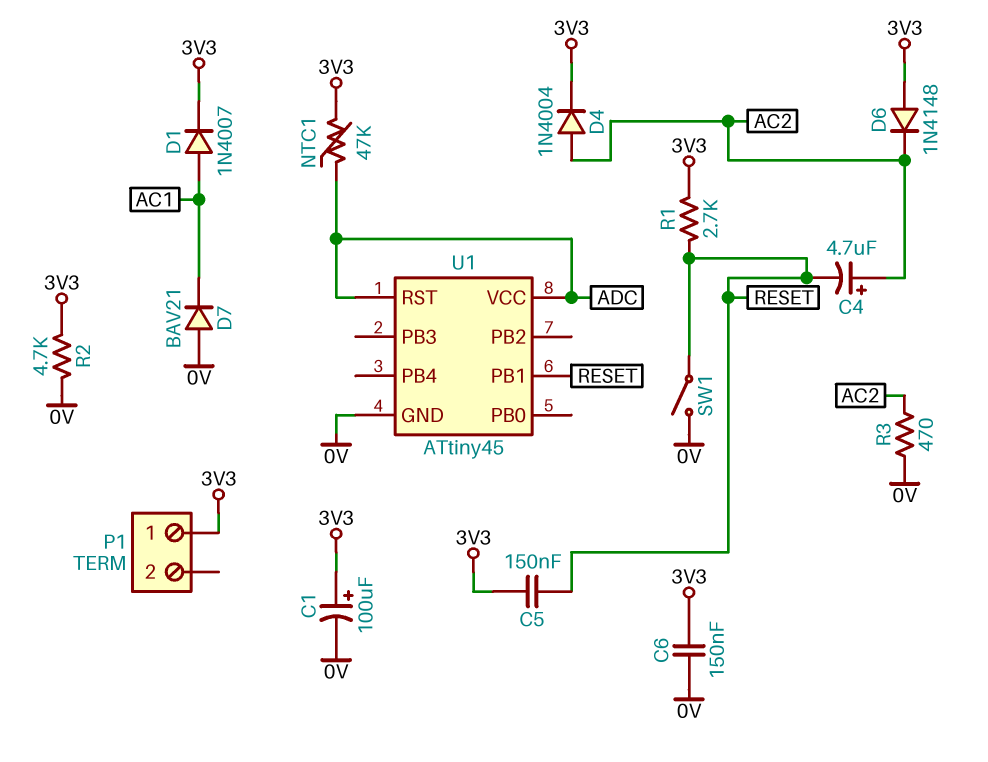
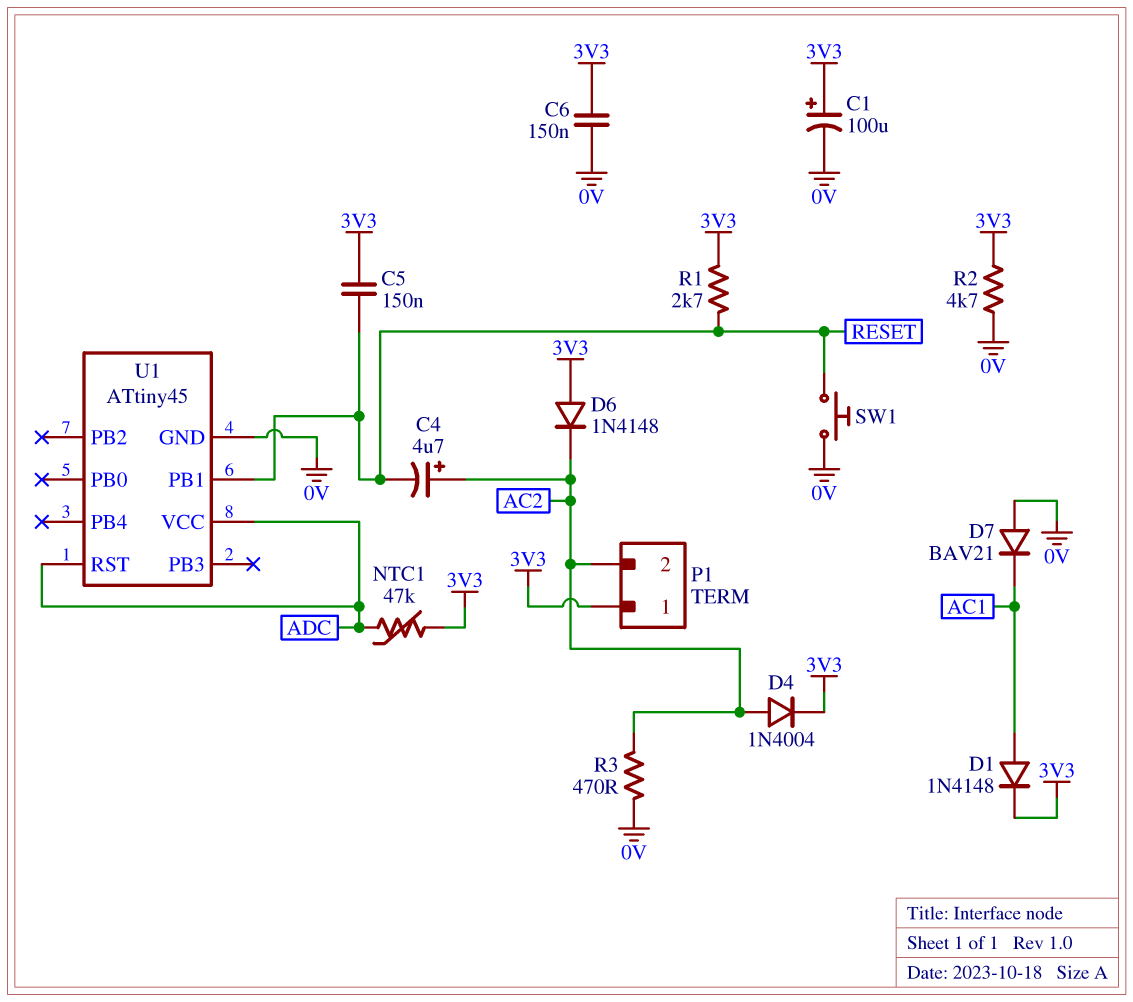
D1: diode 1N4007 (A AC1, K 3V3) -> diode 1N4148 (A AC1, K 3V3)
P1 pin 2: none -> AC2
SW1: switch (0V, RESET) -> button (0V, RESET)

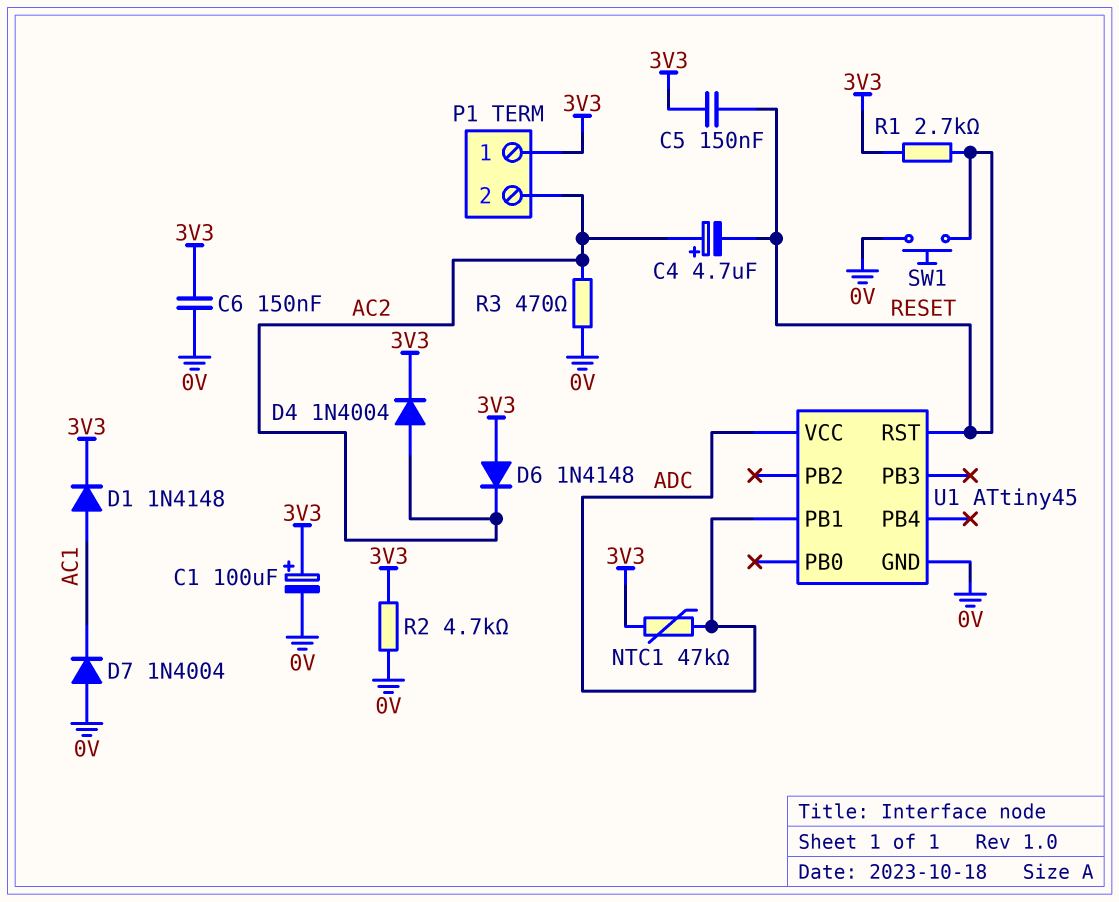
D7: diode BAV21 (A 0V, K AC1) -> diode 1N4004 (A 0V, K AC1)
U1 pin PB1: RESET -> ADC
U1 pin RST: ADC -> RESET

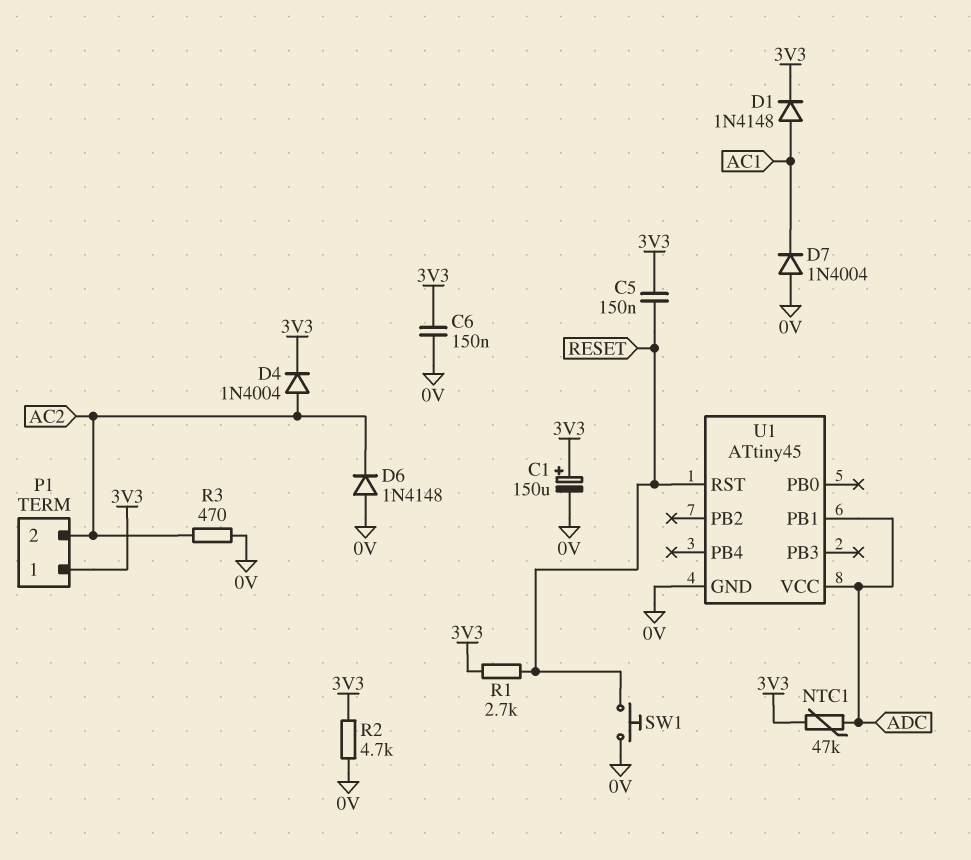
C1: 100uF (plus 3V3, minus 0V) -> 150uF (plus 3V3, minus 0V)
C4: 4.7uF (plus AC2, minus RESET) -> none
D6: diode 1N4148 (A 3V3, K AC2) -> diode 1N4148 (A 0V, K AC2)

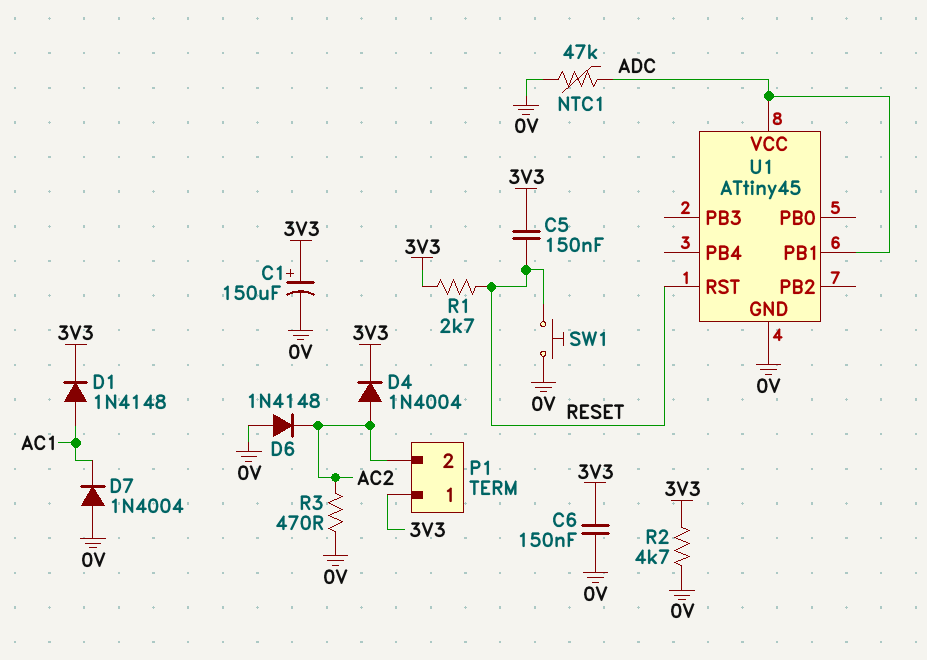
NTC1: 47k (3V3, ADC) -> 47k (0V, ADC)

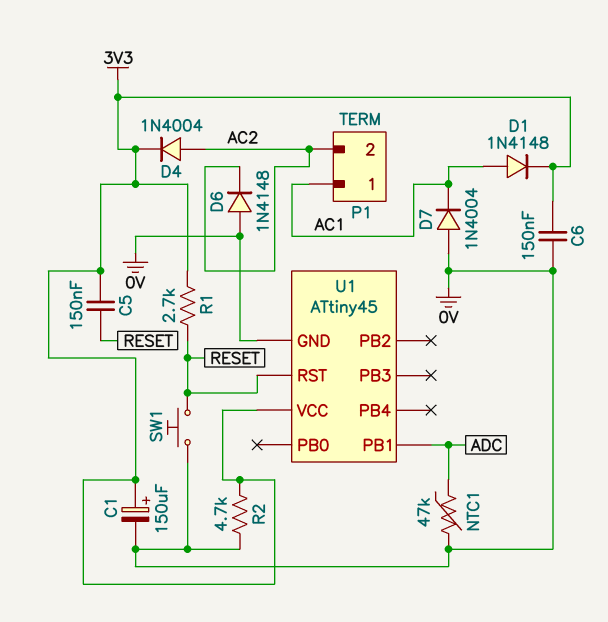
P1 pin 1: 3V3 -> AC1
R3: 470 (0V, AC2) -> none
U1 pin VCC: ADC -> 3V3

